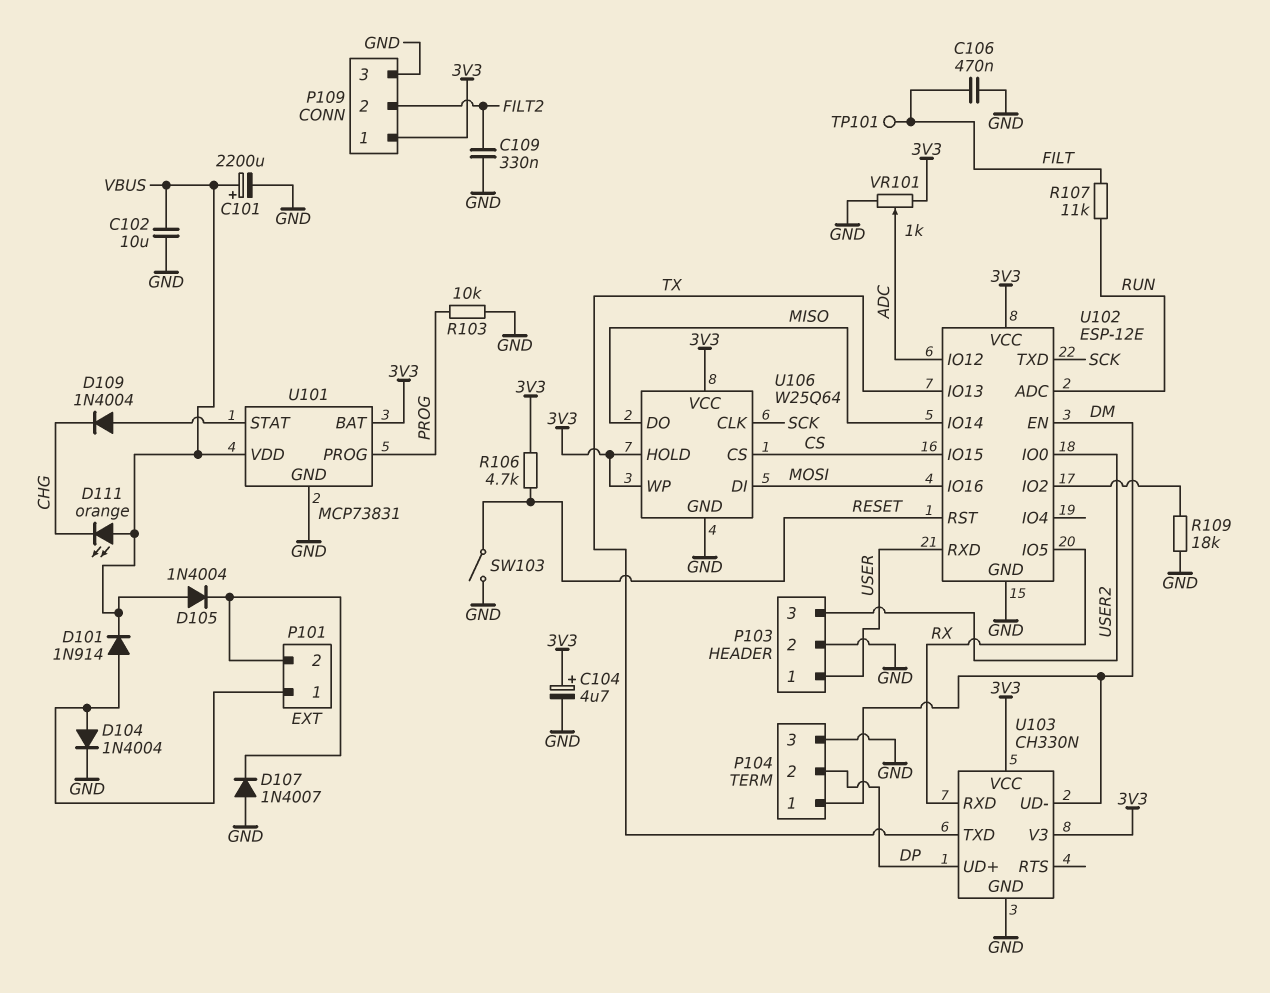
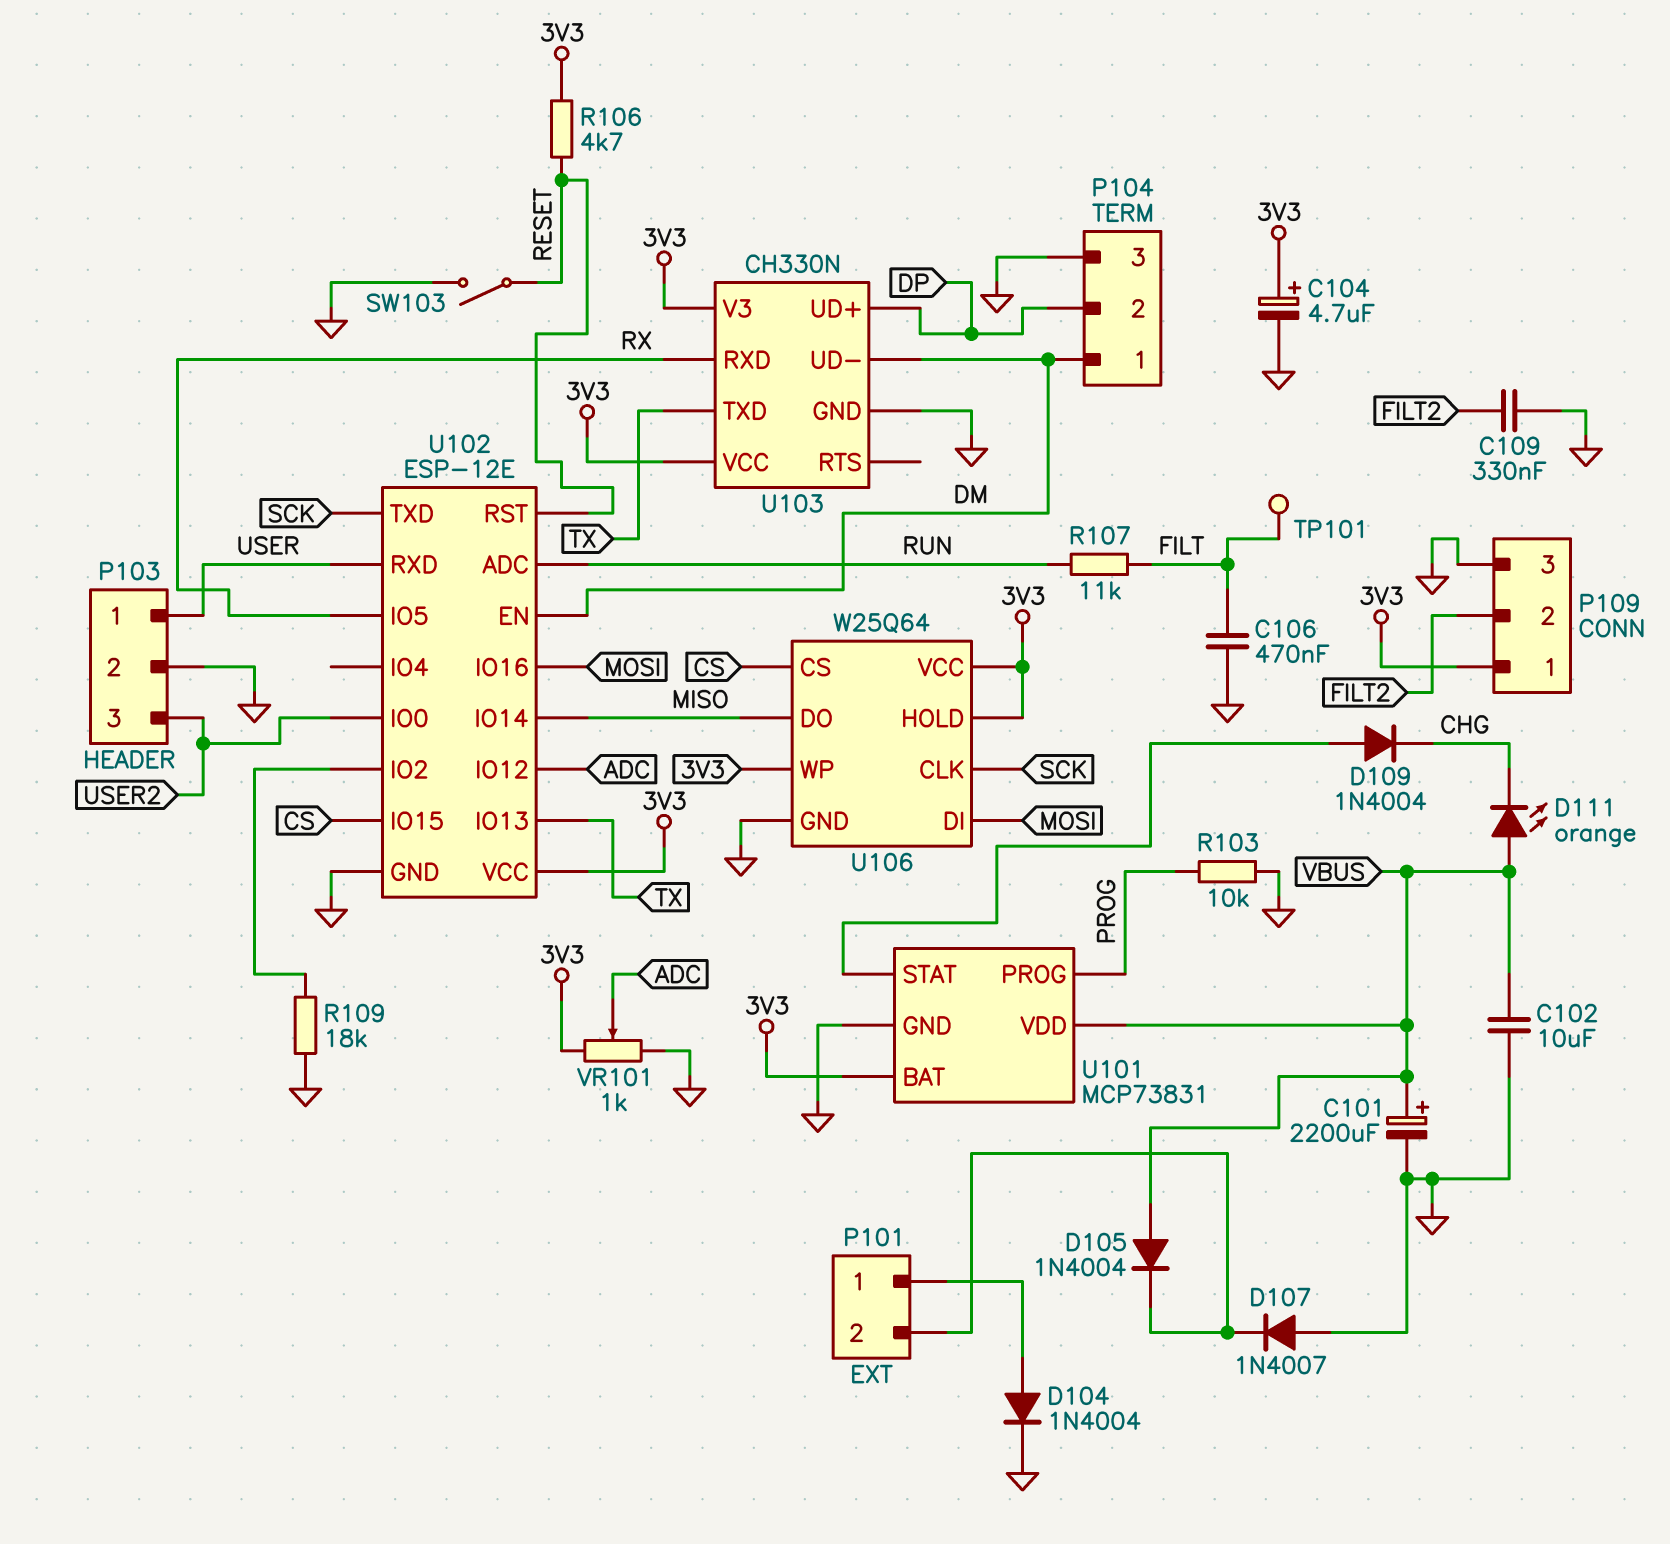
D101: diode 1N914 (A P101/1, K VBUS) -> none

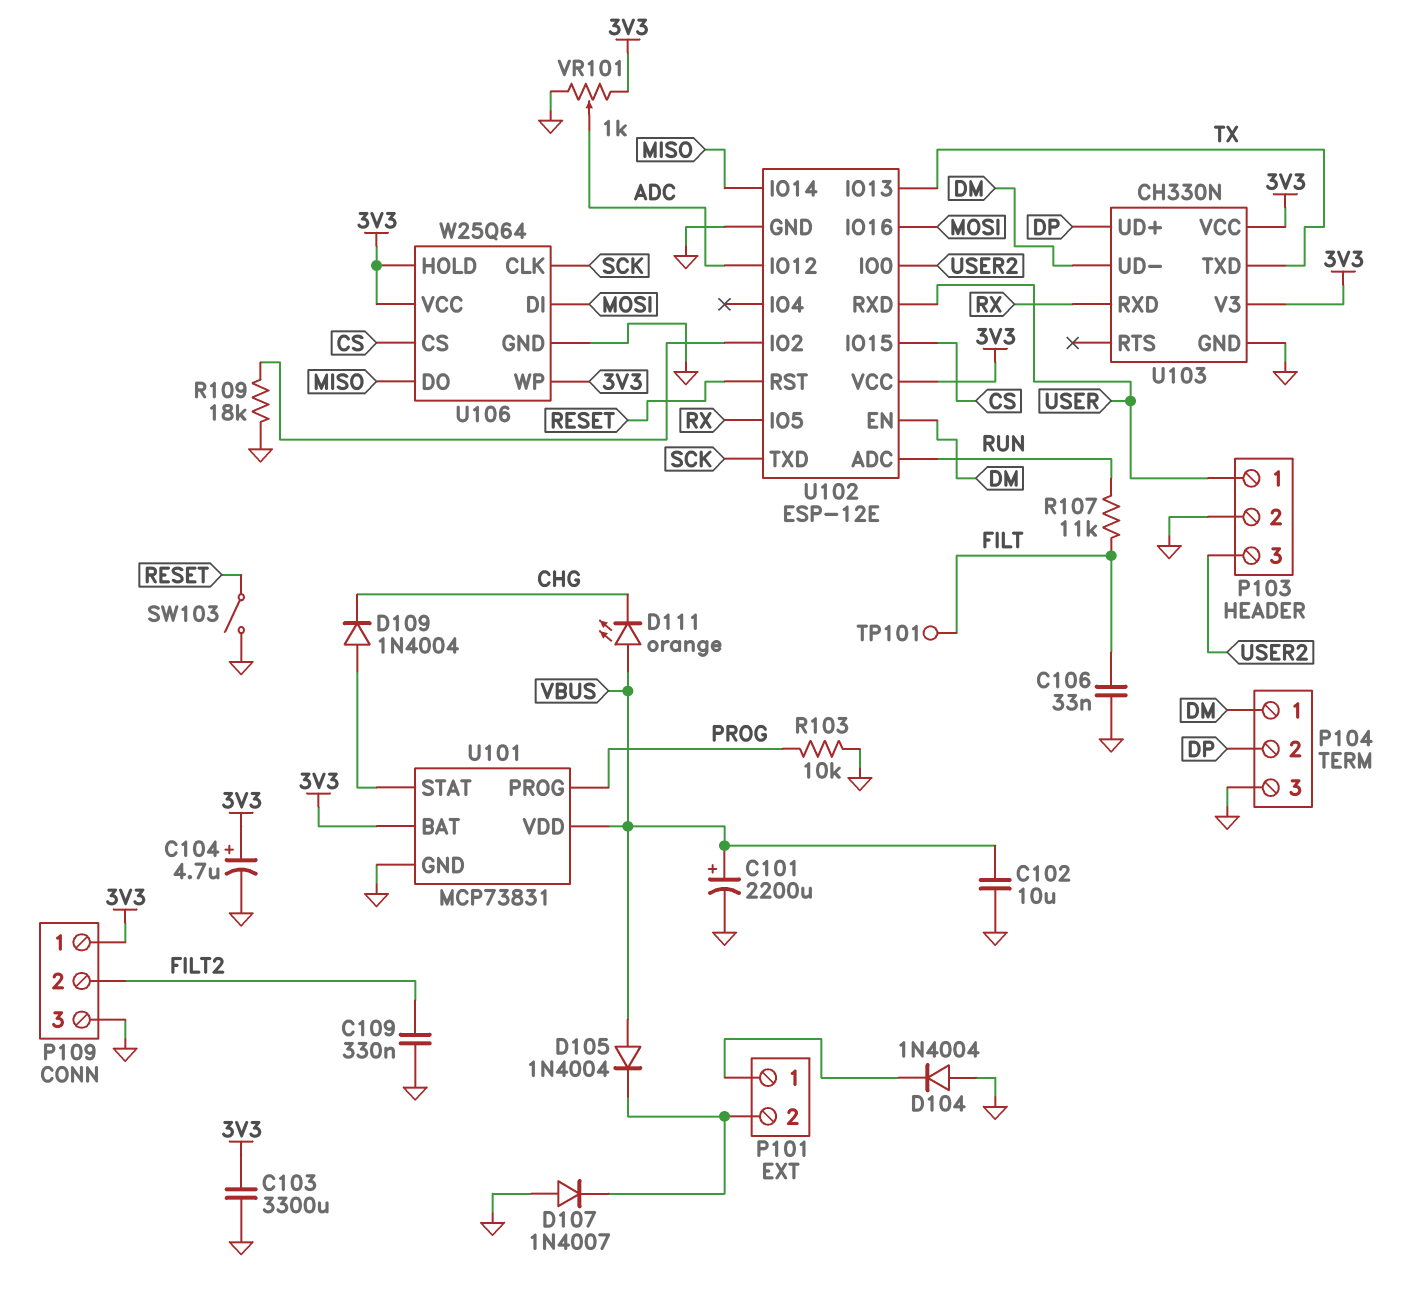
C103: none -> 3300uF (3V3, GND)
C106: 470nF (FILT, GND) -> 33nF (FILT, GND)
D104: diode 1N4004 (A P101/1, K GND) -> diode 1N4004 (A GND, K P101/1)
R106: 4.7k (3V3, RESET) -> none

